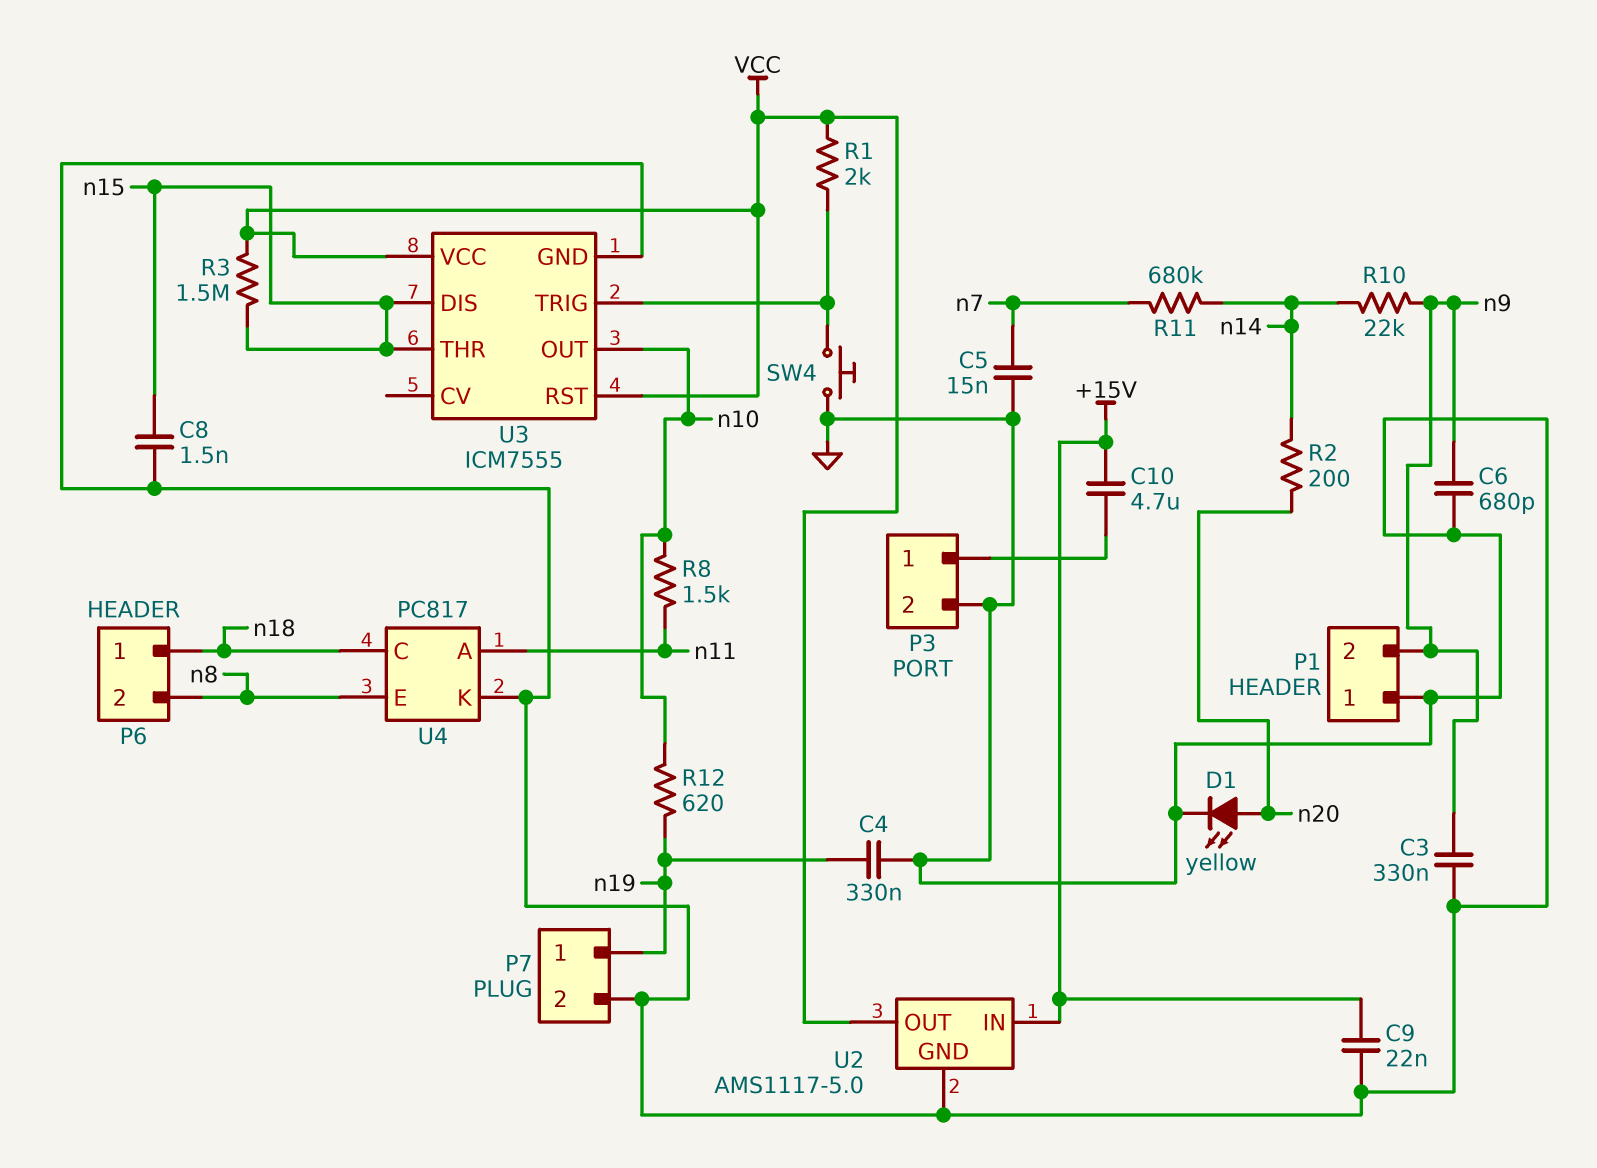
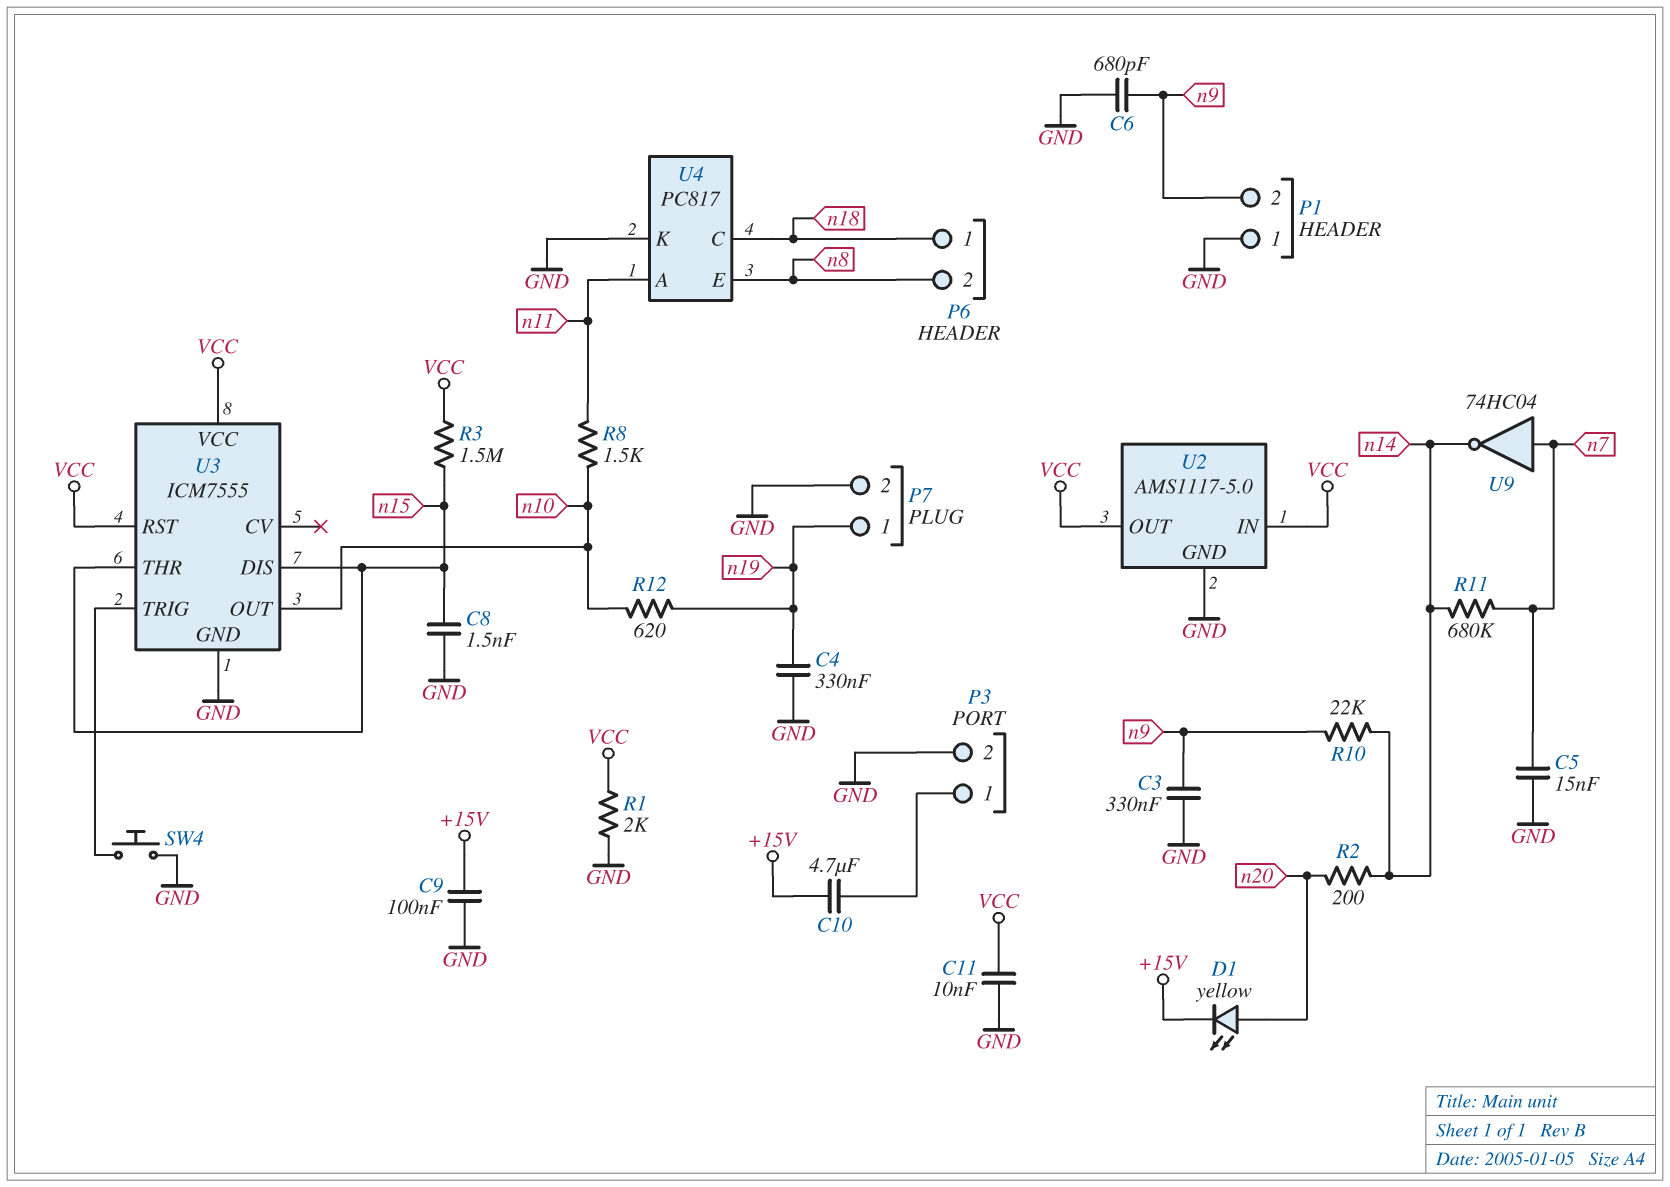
C9: 22nF (+15V, GND) -> 100nF (+15V, GND)
C11: none -> 10nF (GND, VCC)
D1: LED yellow (A n20, K GND) -> LED yellow (A n20, K +15V)
R1: 2k (U3/TRIG, VCC) -> 2k (GND, VCC)
U2 pin IN: +15V -> VCC
U9: none -> NOT 74HC04 (in n7, out n14)

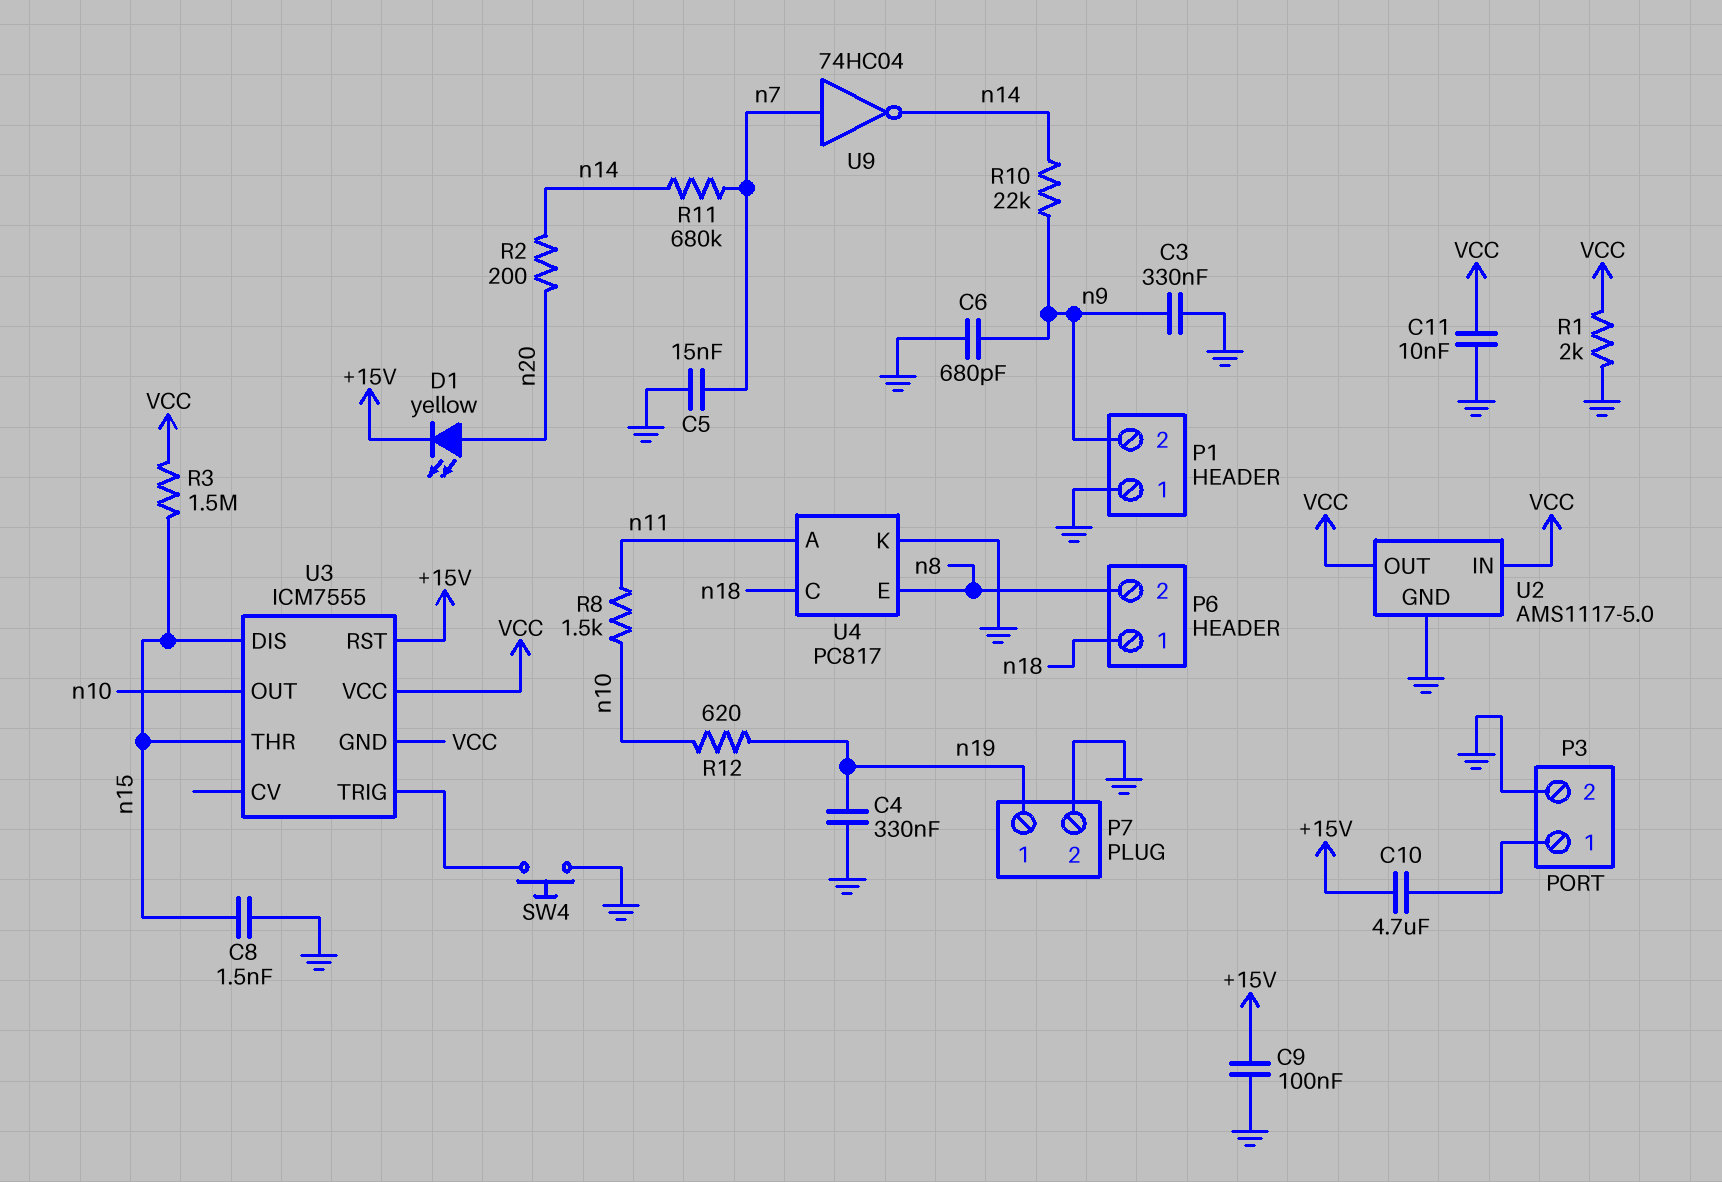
U3 pin GND: GND -> VCC
U3 pin RST: VCC -> +15V

